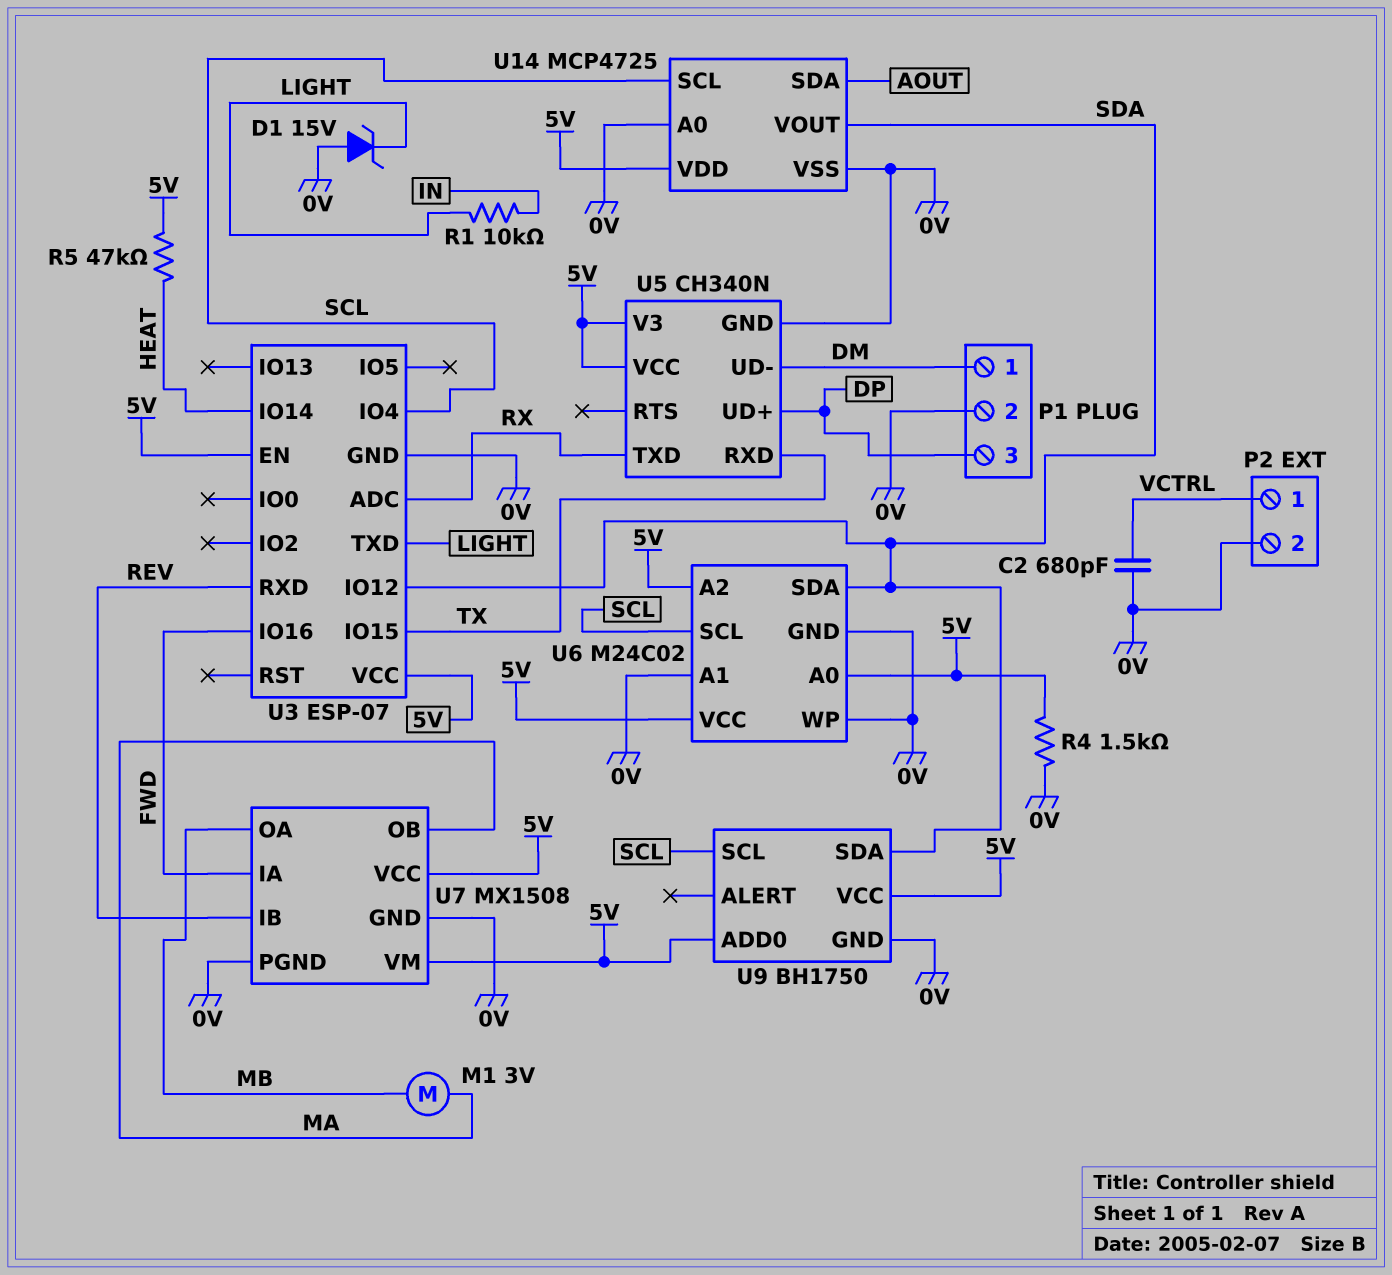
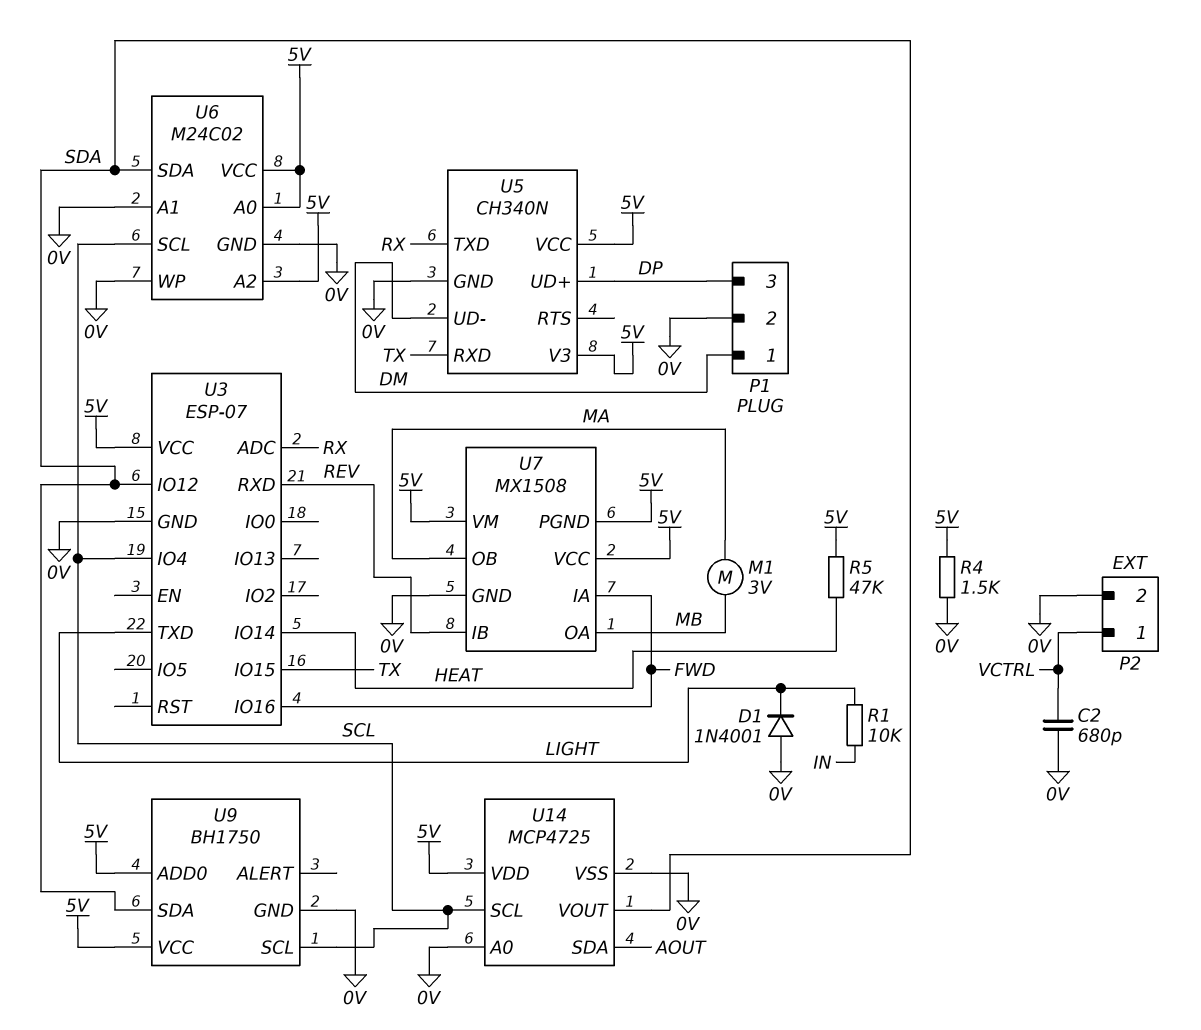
D1: zener 15V (A 0V, K LIGHT) -> diode 1N4001 (A 0V, K LIGHT)
U3 pin EN: 5V -> none
U7 pin PGND: 0V -> 5V

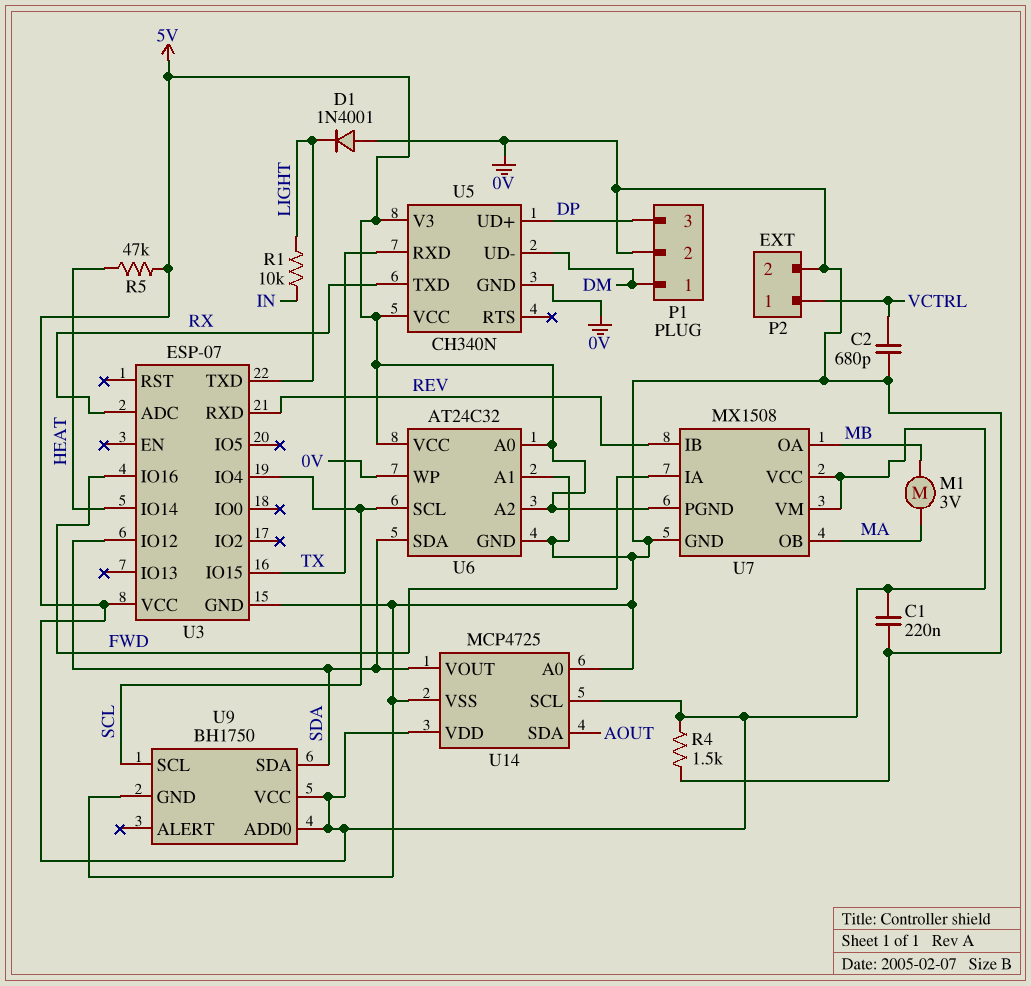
C1: none -> 220nF (0V, 5V)
U6: M24C02 -> AT24C32
U14 pin SCL: SCL -> 5V

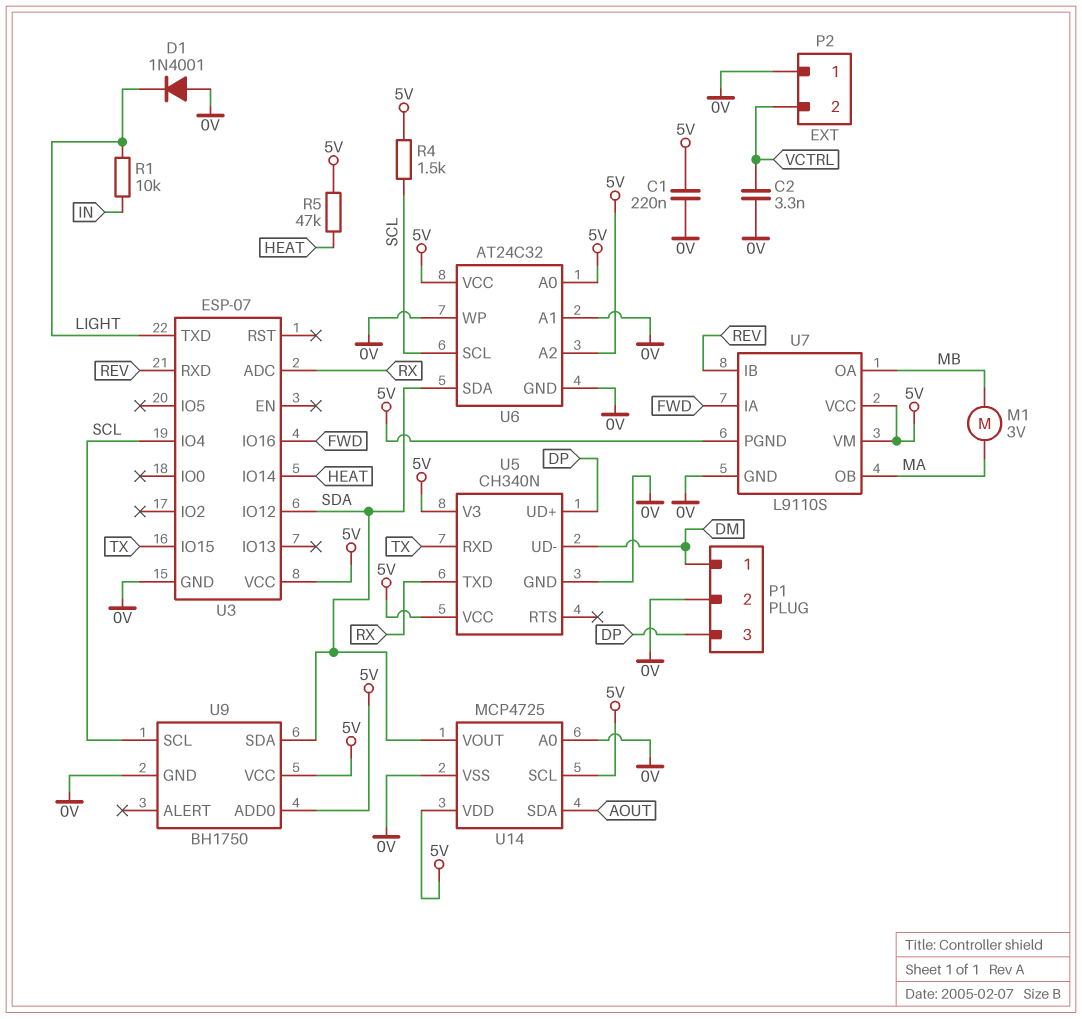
C2: 680pF (0V, VCTRL) -> 3.3nF (0V, VCTRL)
P2 pin 1: VCTRL -> 0V
P2 pin 2: 0V -> VCTRL
R4: 1.5k (0V, 5V) -> 1.5k (5V, SCL)
U7: MX1508 -> L9110S

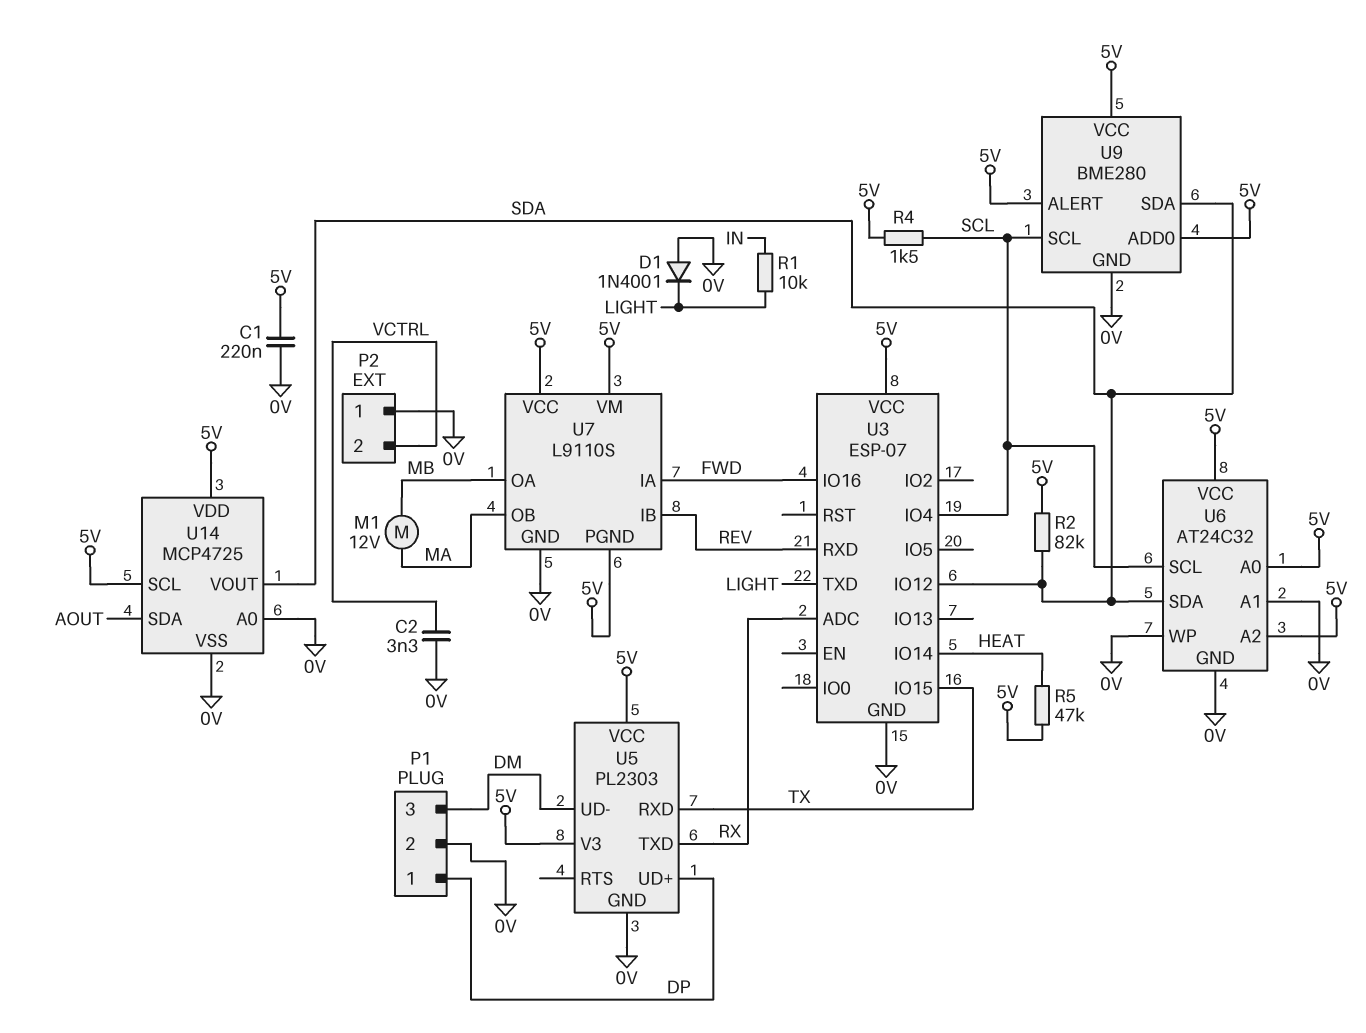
M1: motor 3V (MA, MB) -> motor 12V (MA, MB)
P1 pin 1: DM -> DP
P1 pin 3: DP -> DM
R2: none -> 82k (5V, SDA)
U5: CH340N -> PL2303
U9: BH1750 -> BME280
U9 pin ALERT: none -> 5V

